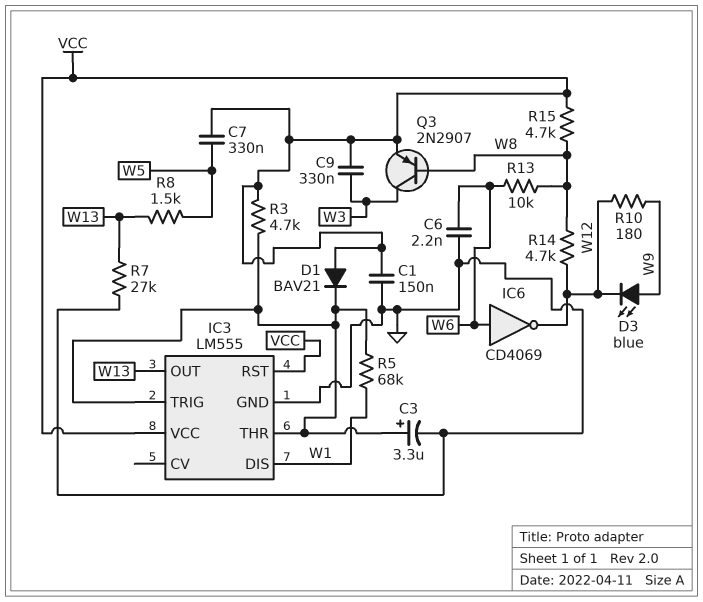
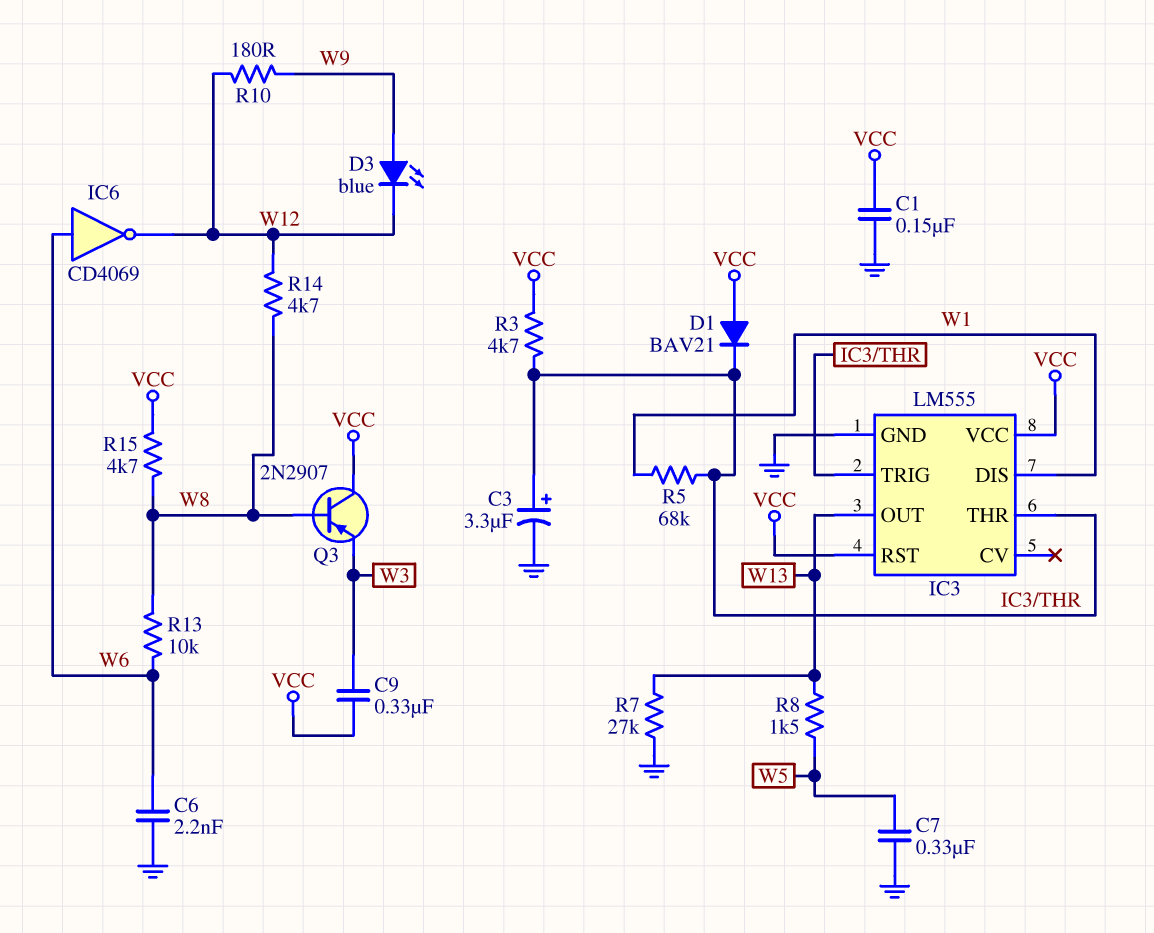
C7: 330nF (VCC, W5) -> 330nF (GND, W5)
Q3: PNP 2N2907 (B W8, C W3, E VCC) -> PNP 2N2907 (B W8, C VCC, E W3)

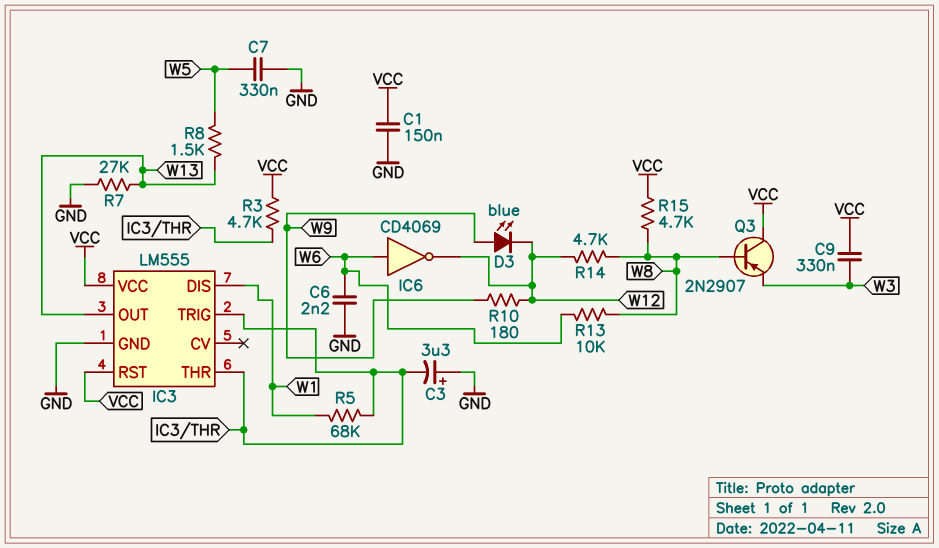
C3: 3.3uF (plus IC3/THR, minus GND) -> 3.3uF (plus GND, minus IC3/THR)
D1: diode BAV21 (A VCC, K IC3/THR) -> none

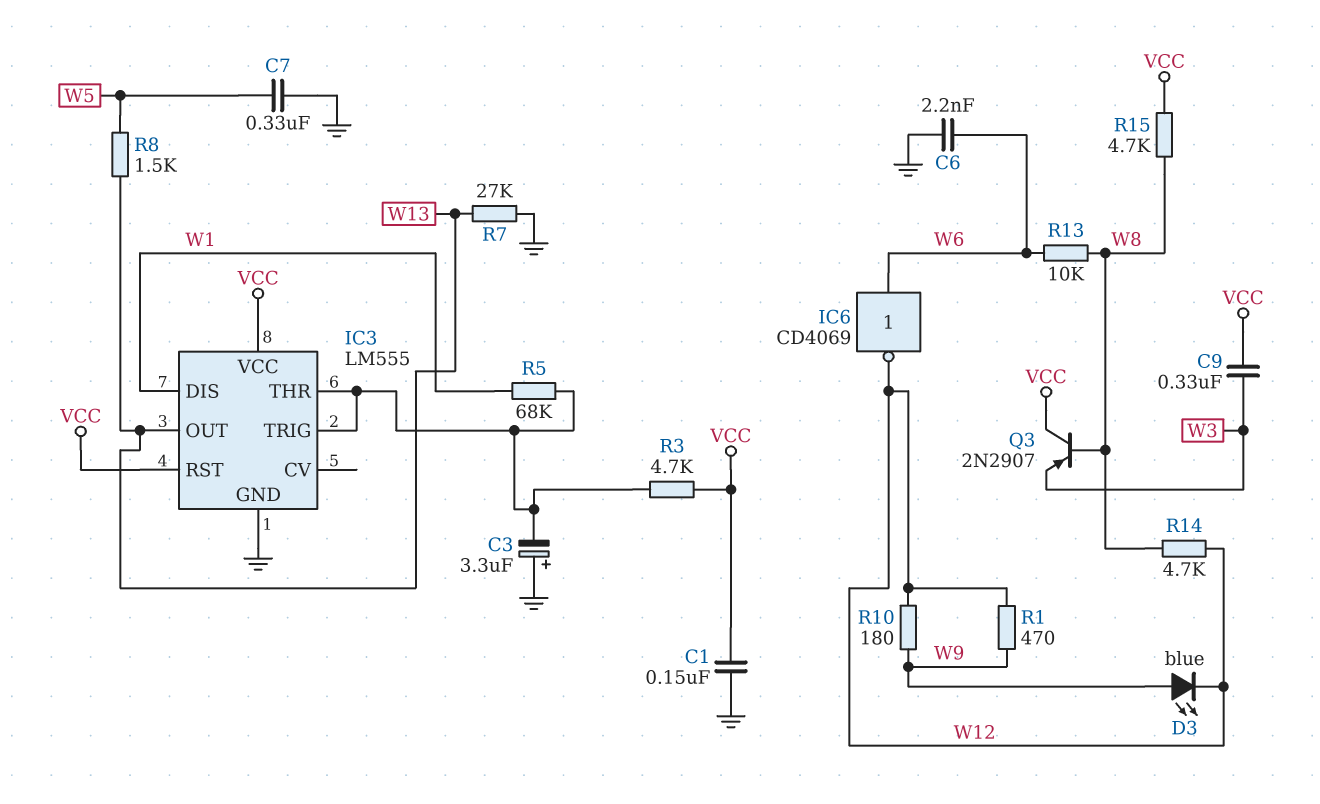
R1: none -> 470 (W9, W12)

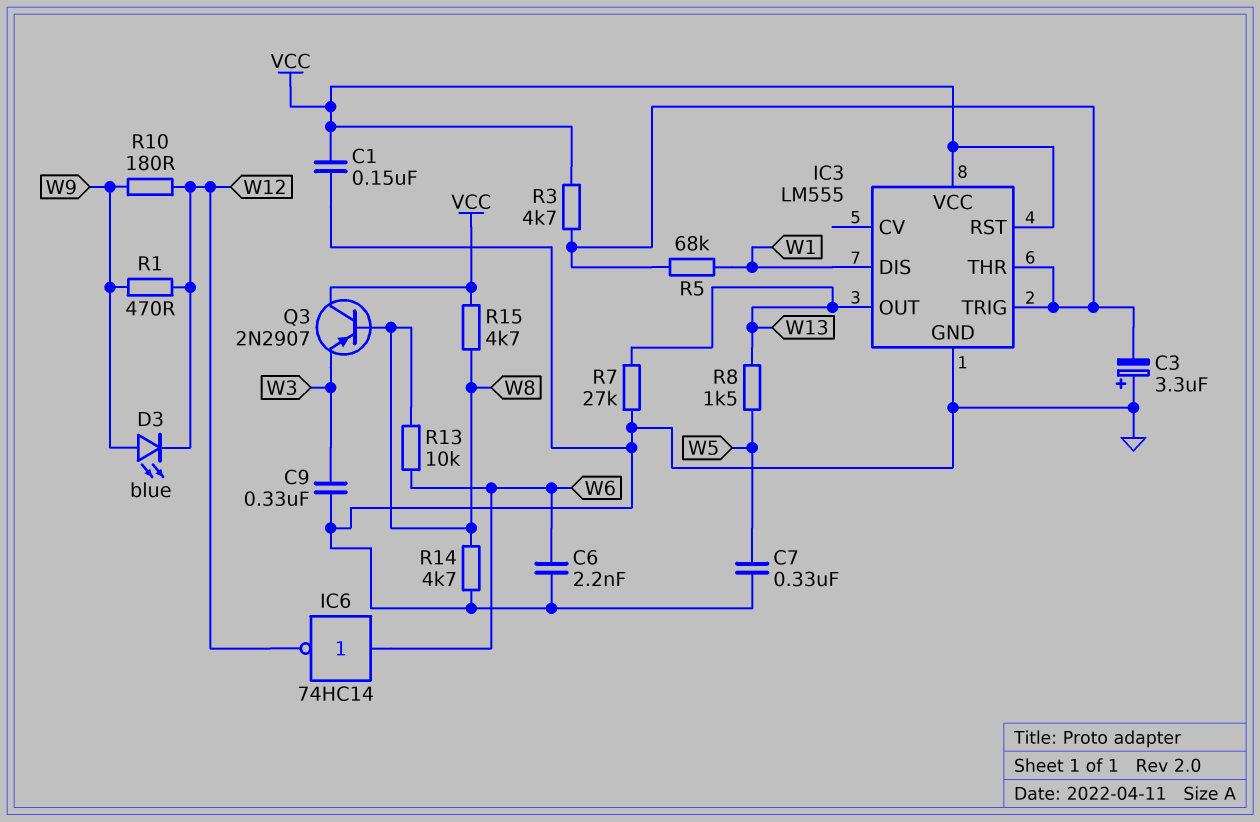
C9: 330nF (VCC, W3) -> 330nF (GND, W3)
IC6: NOT CD4069 (in W6, out W12) -> NOT 74HC14 (in W6, out W12)
R14: 4.7k (W8, W12) -> 4.7k (GND, W8)

